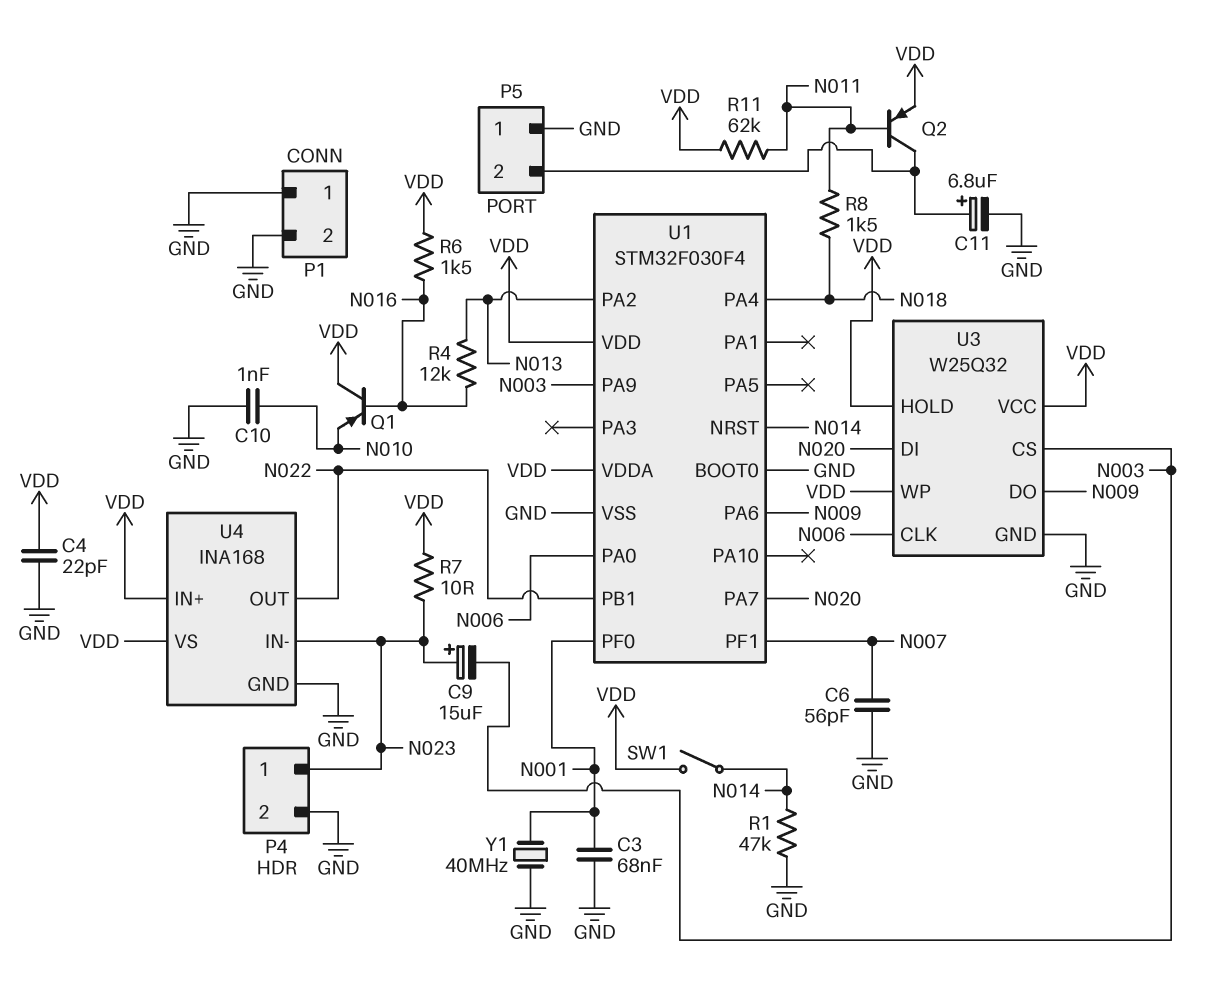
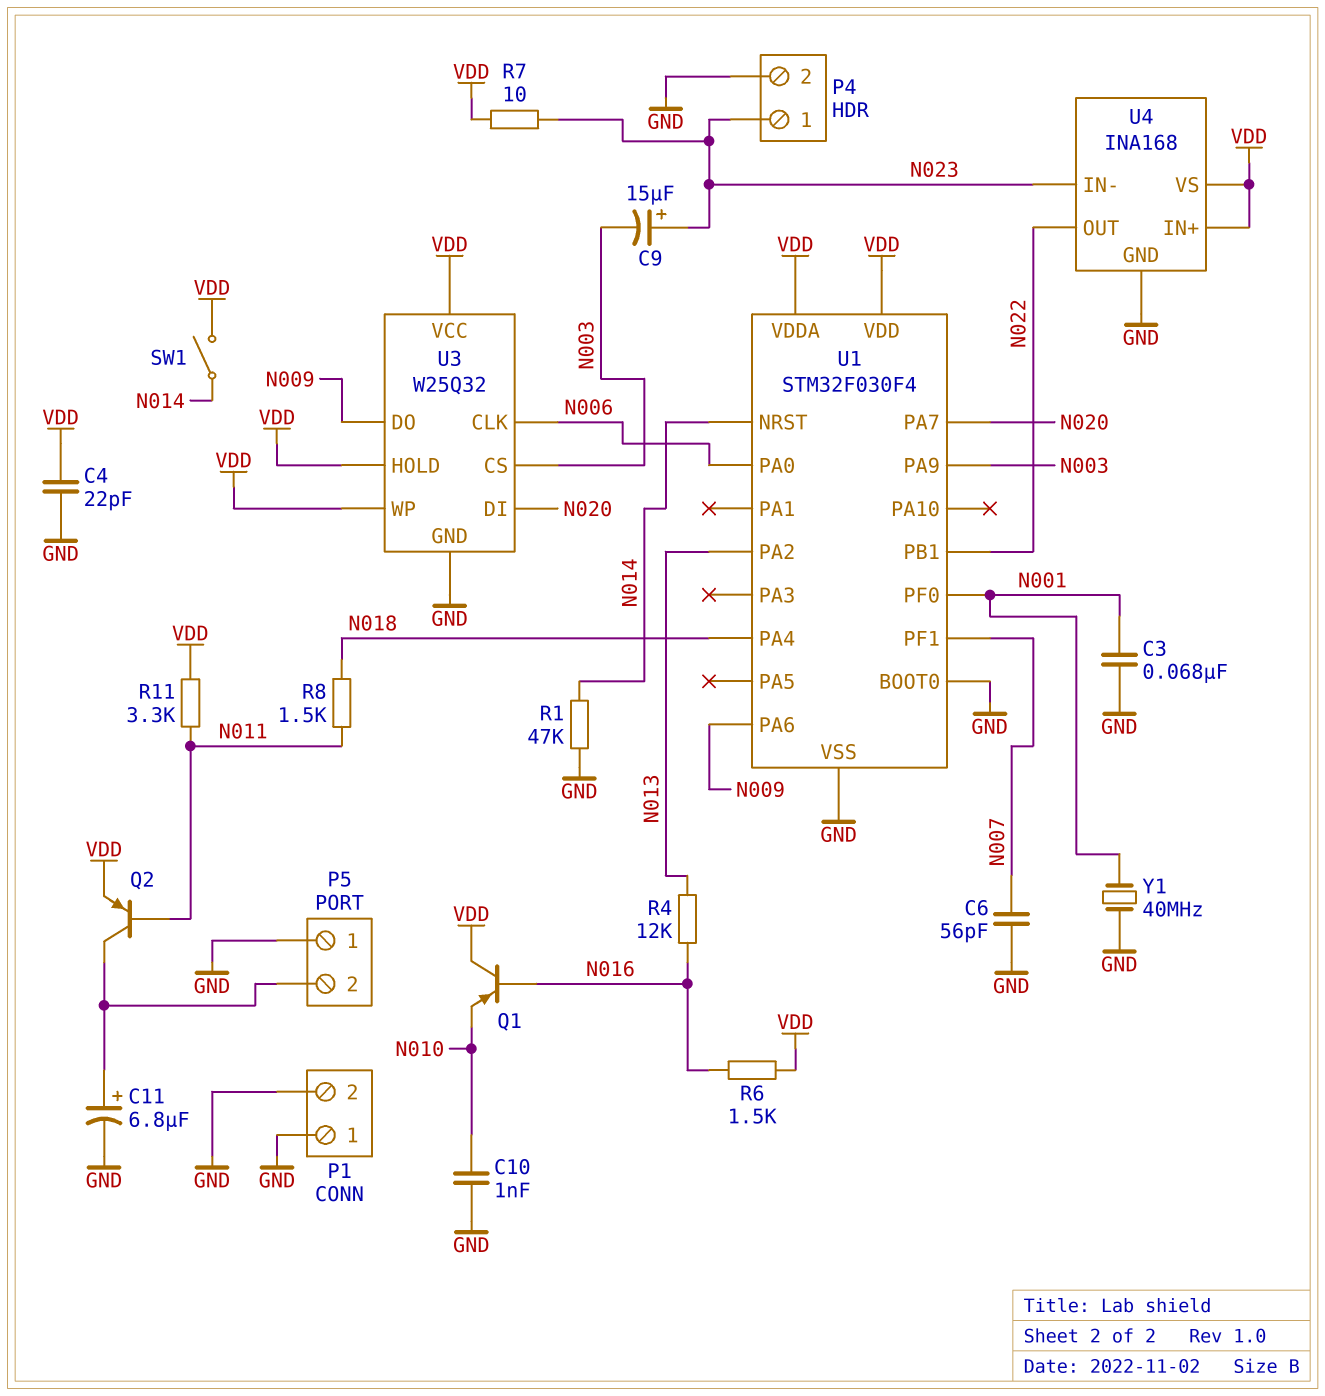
R11: 62k (N011, VDD) -> 3.3k (N011, VDD)

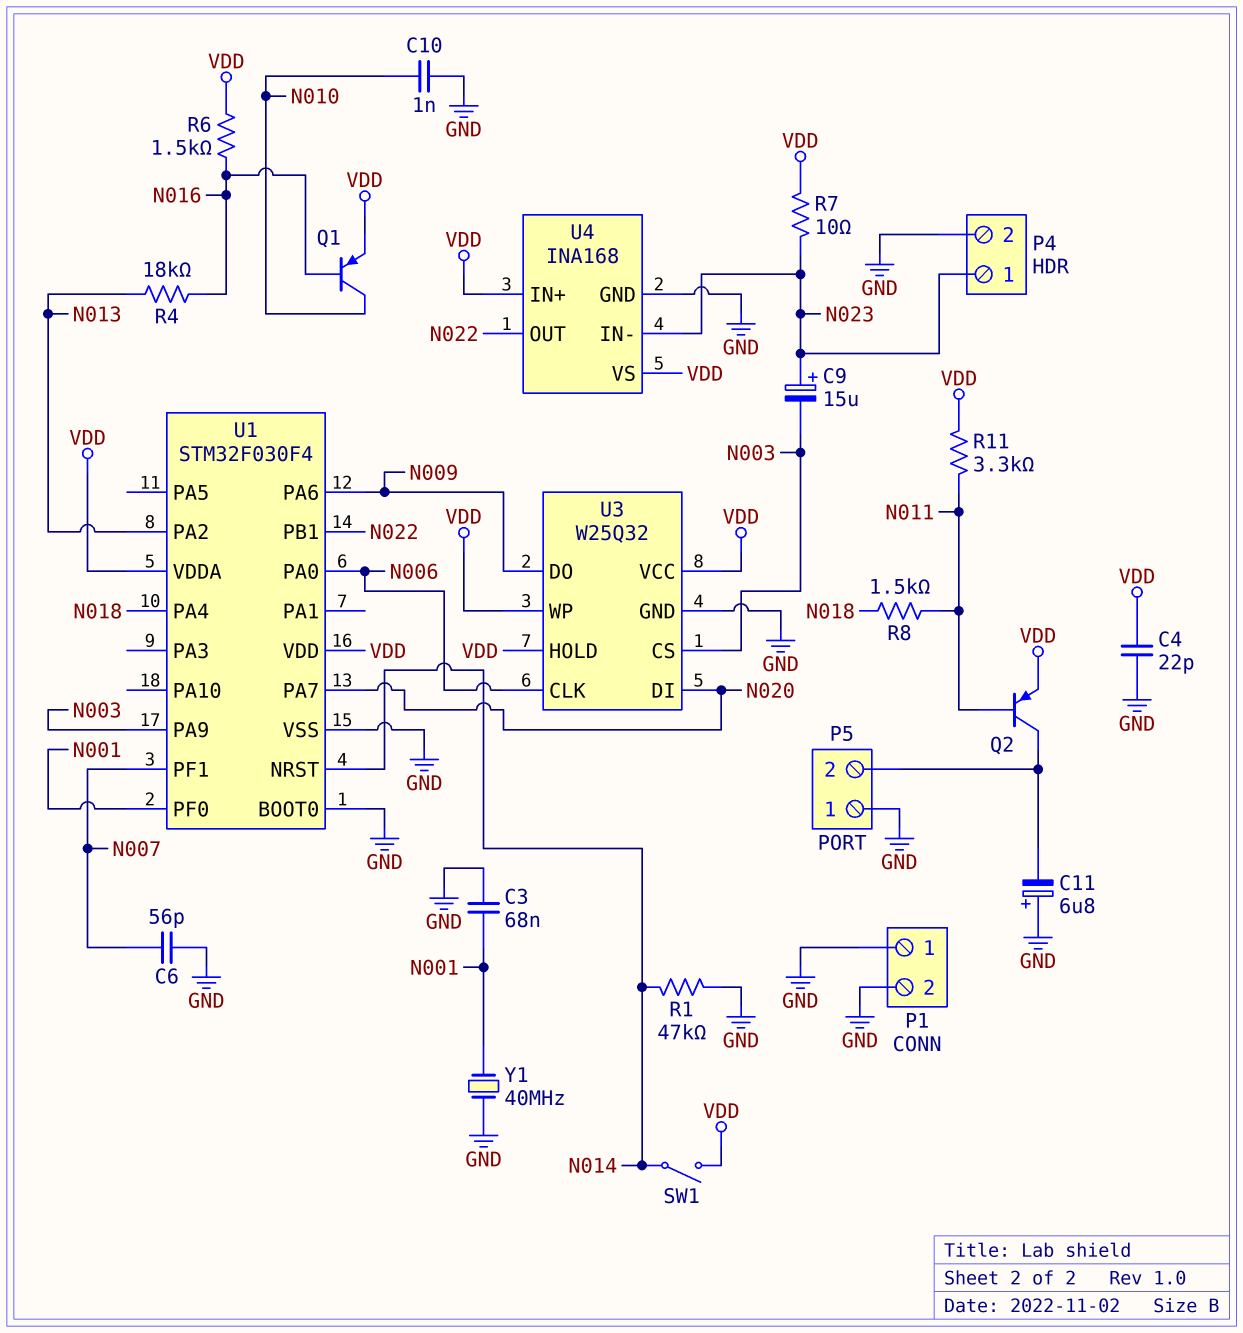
C11: 6.8uF (plus P5/2, minus GND) -> 6.8uF (plus GND, minus P5/2)
Q1: PNP (B N016, C VDD, E N010) -> PNP (B N016, C N010, E VDD)
R4: 12k (N013, N016) -> 18k (N013, N016)

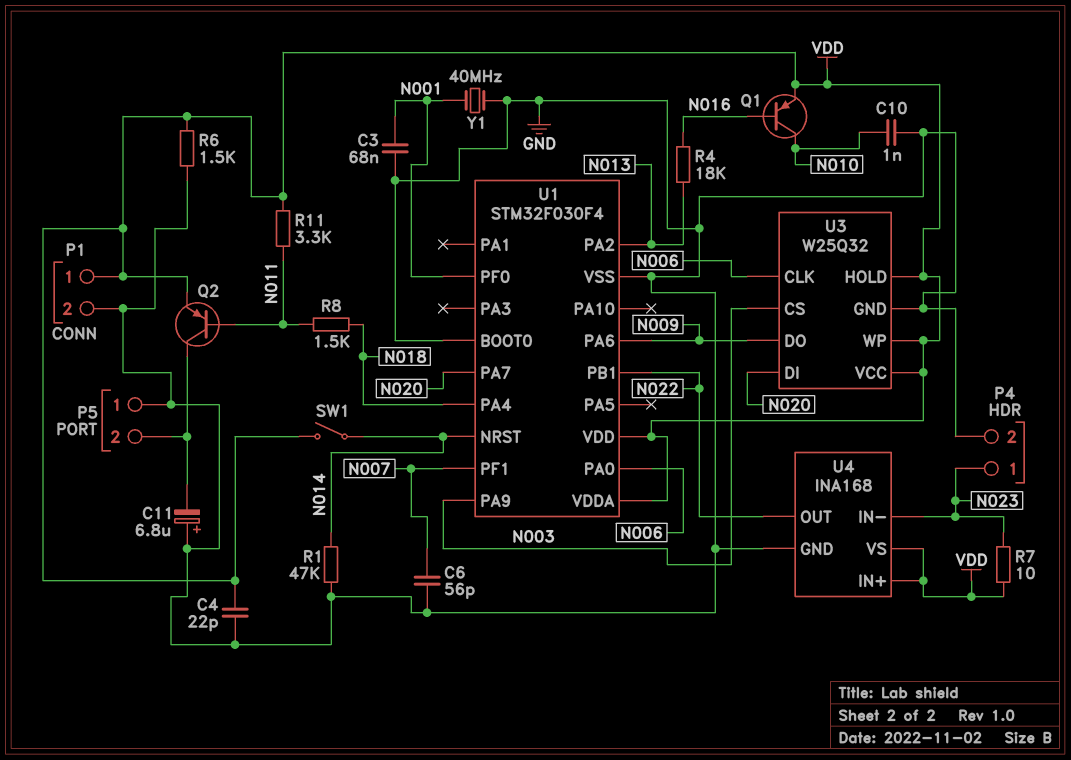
C9: 15uF (plus N023, minus N003) -> none
P1 pin 1: GND -> VDD
R6: 1.5k (N016, VDD) -> 1.5k (GND, VDD)

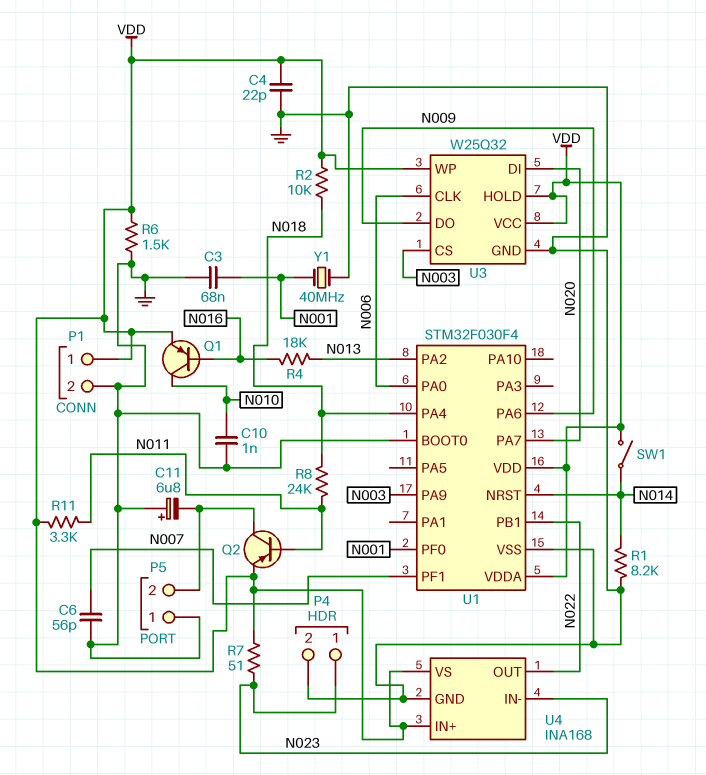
R1: 47k (GND, N014) -> 8.2k (GND, N014)
R2: none -> 10k (N018, VDD)
R7: 10 (N023, VDD) -> 51 (N023, VDD)
R8: 1.5k (N011, N018) -> 24k (N011, N018)

